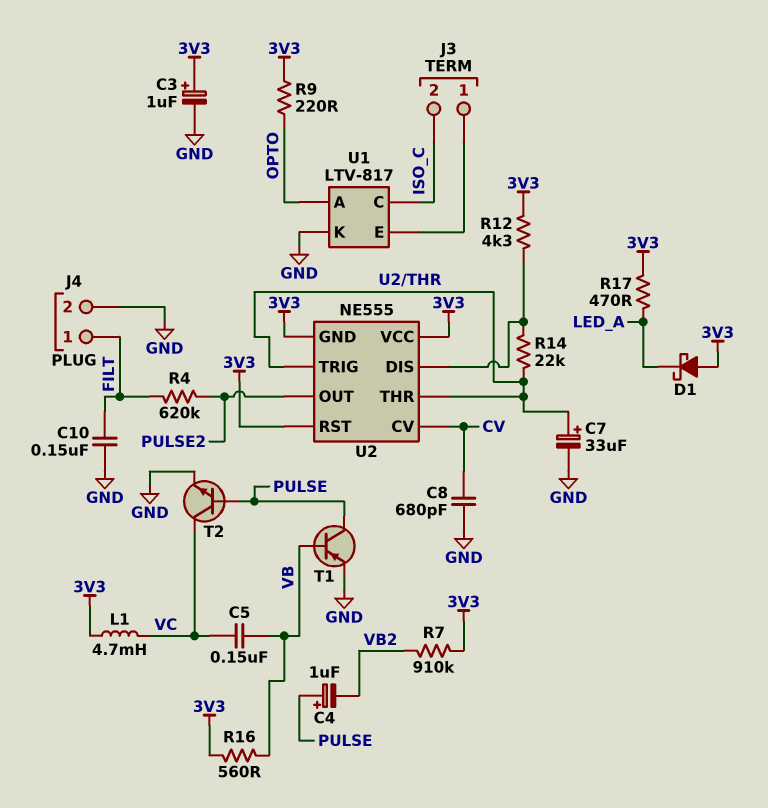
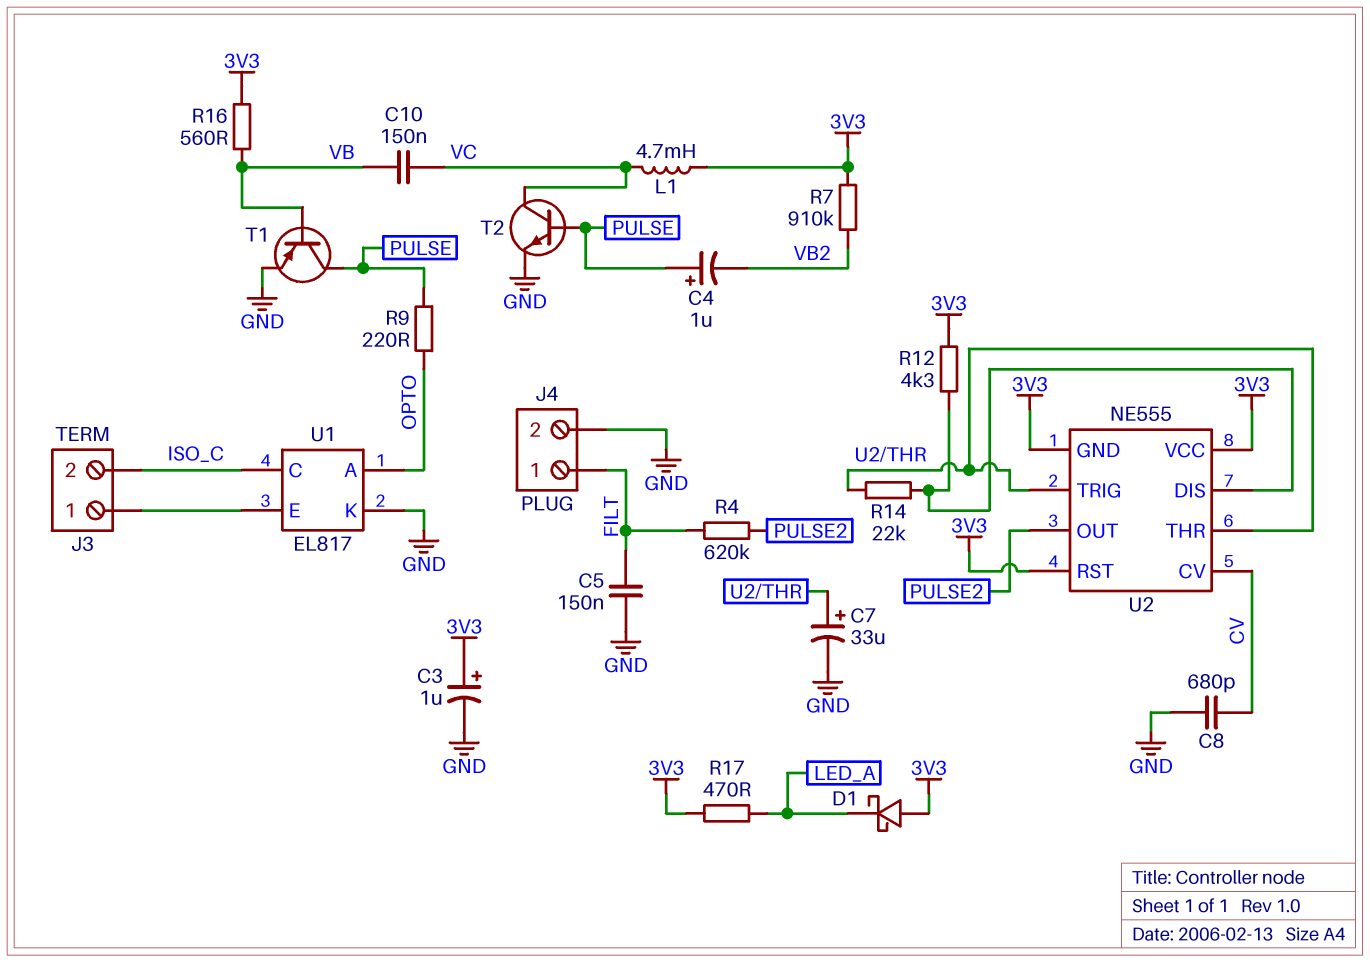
C5: 150nF (VB, VC) -> 150nF (FILT, GND)
C10: 150nF (FILT, GND) -> 150nF (VB, VC)
R9: 220 (3V3, OPTO) -> 220 (OPTO, PULSE)
U1: LTV-817 -> EL817

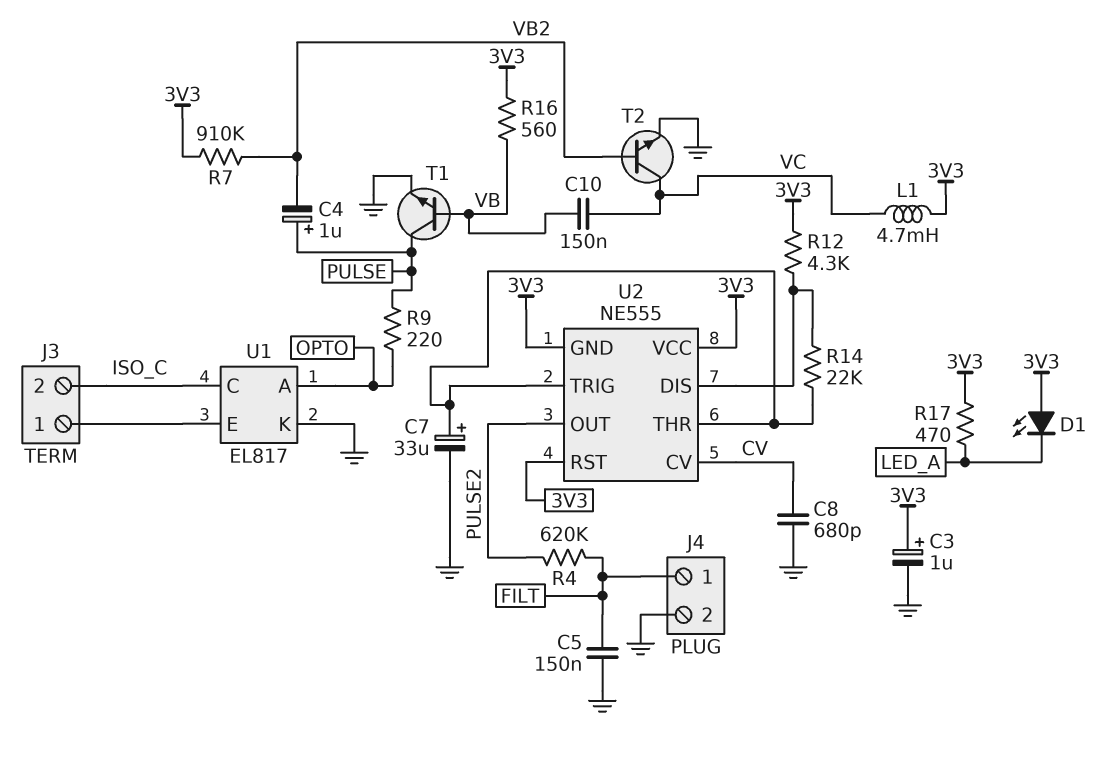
D1: schottky (A 3V3, K LED_A) -> LED (A 3V3, K LED_A)
T1: PNP (B VB, C PULSE, E GND) -> NPN (B VB, C PULSE, E GND)
T2: NPN (B PULSE, C VC, E GND) -> NPN (B VB2, C VC, E GND)

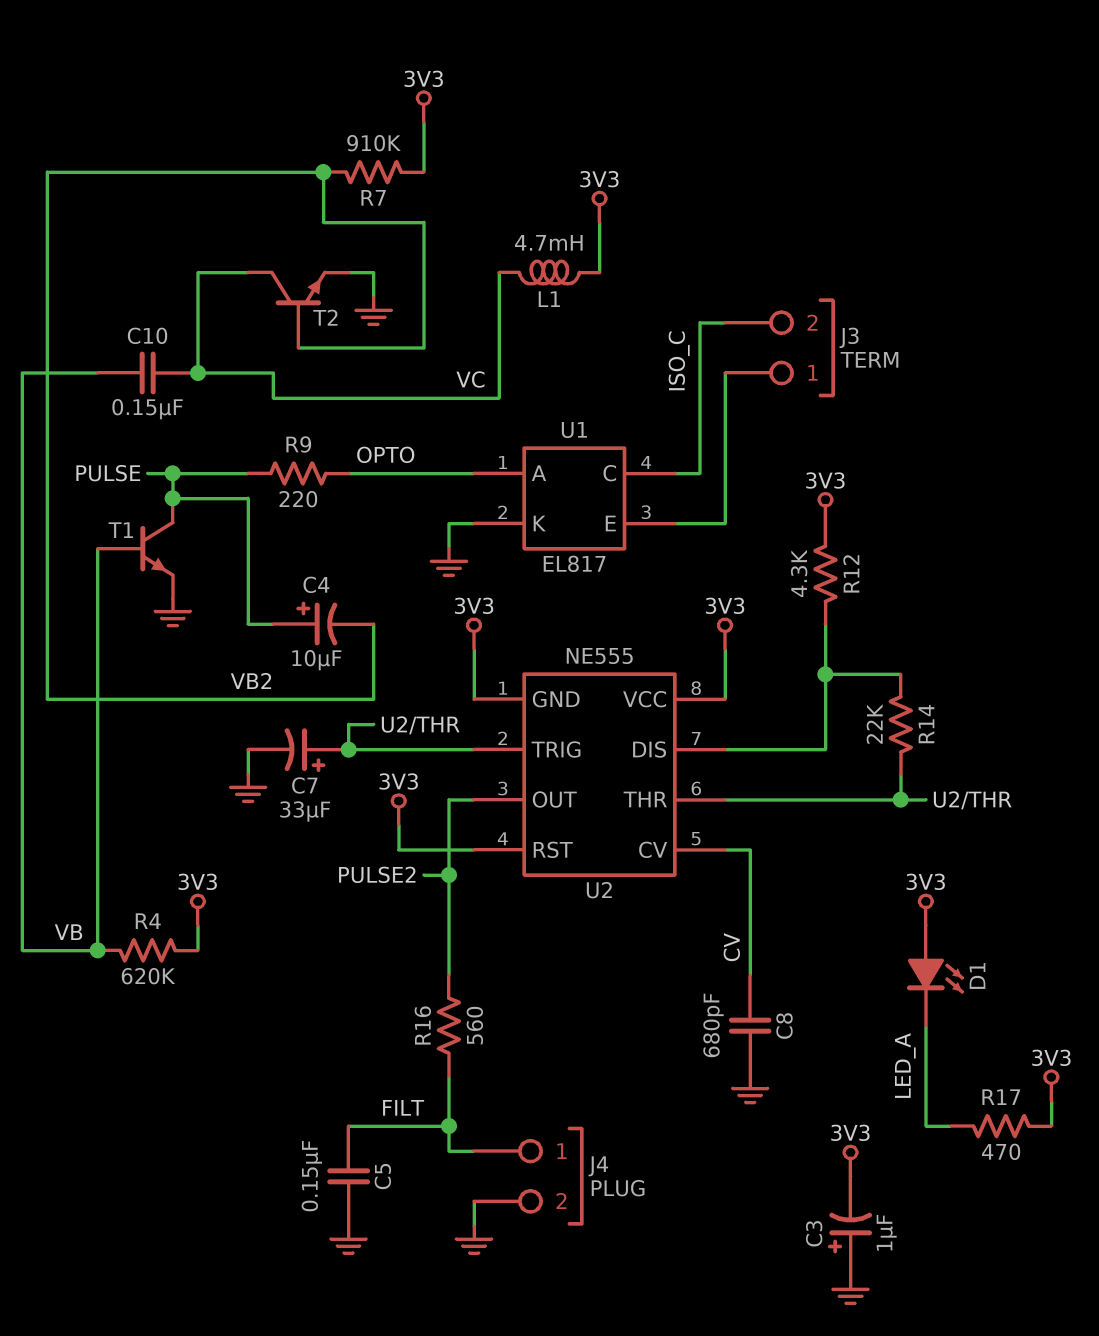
C3: 1uF (plus 3V3, minus GND) -> 1uF (plus GND, minus 3V3)
C4: 1uF (plus PULSE, minus VB2) -> 10uF (plus PULSE, minus VB2)
R4: 620k (FILT, PULSE2) -> 620k (3V3, VB)
R16: 560 (3V3, VB) -> 560 (FILT, PULSE2)

